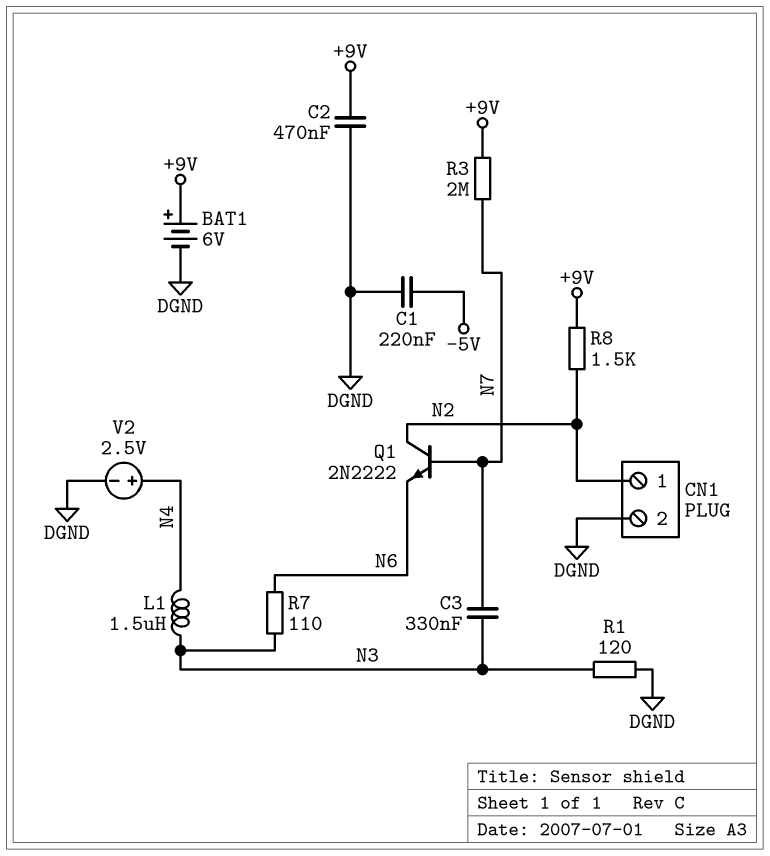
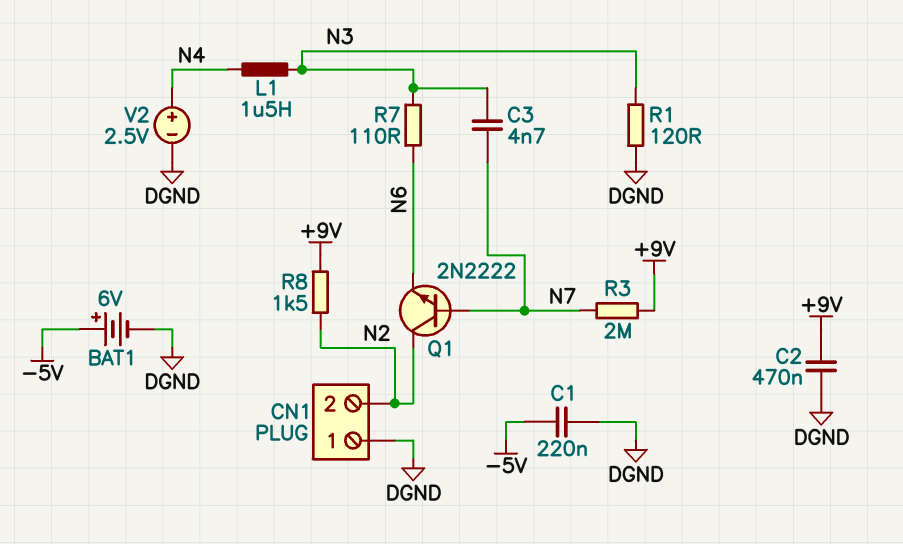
BAT1: 6V (plus +9V, minus DGND) -> 6V (plus -5V, minus DGND)
C3: 330nF (N3, N7) -> 4.7nF (N3, N7)
CN1 pin 1: N2 -> DGND
CN1 pin 2: DGND -> N2

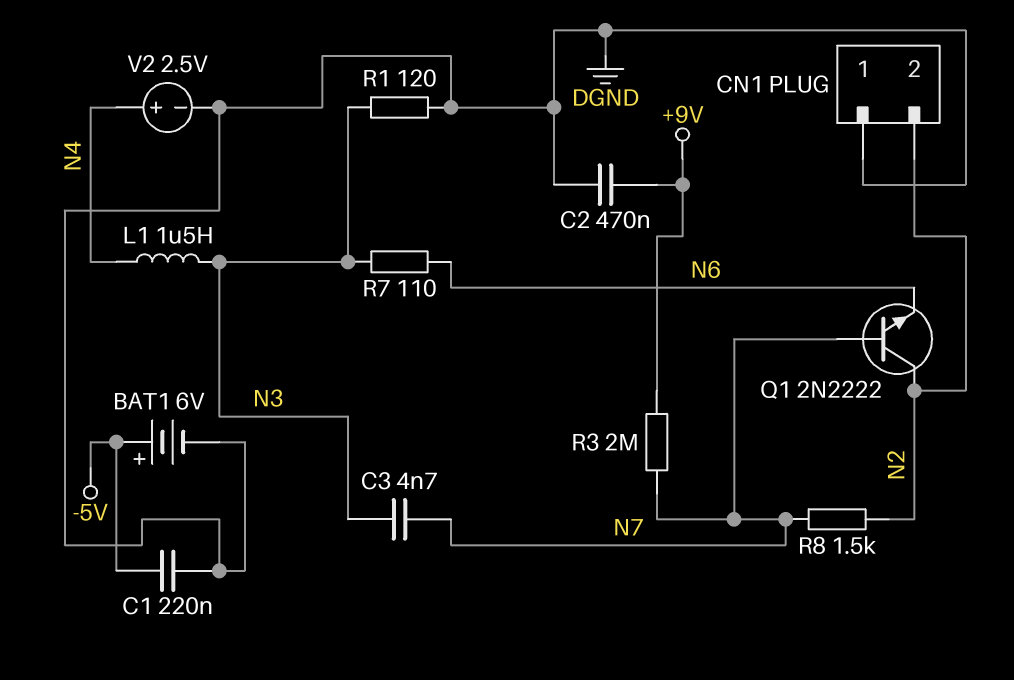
R8: 1.5k (+9V, N2) -> 1.5k (N2, N7)

